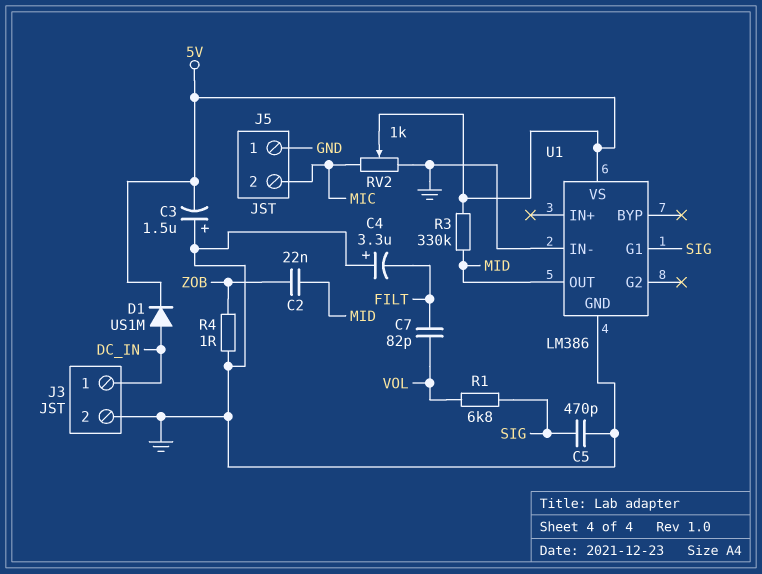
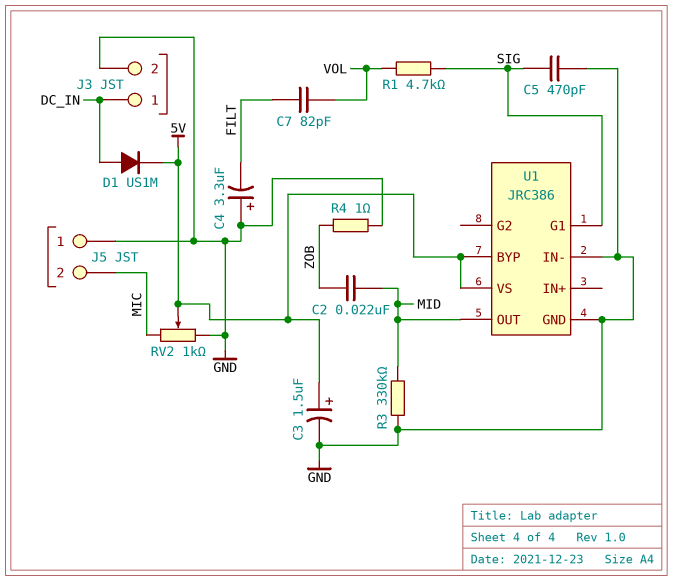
C3: 1.5uF (plus GND, minus 5V) -> 1.5uF (plus 5V, minus GND)
R1: 6.8k (SIG, VOL) -> 4.7k (SIG, VOL)
R3: 330k (5V, MID) -> 330k (GND, MID)
U1: LM386 -> JRC386
U1 pin BYP: none -> 5V

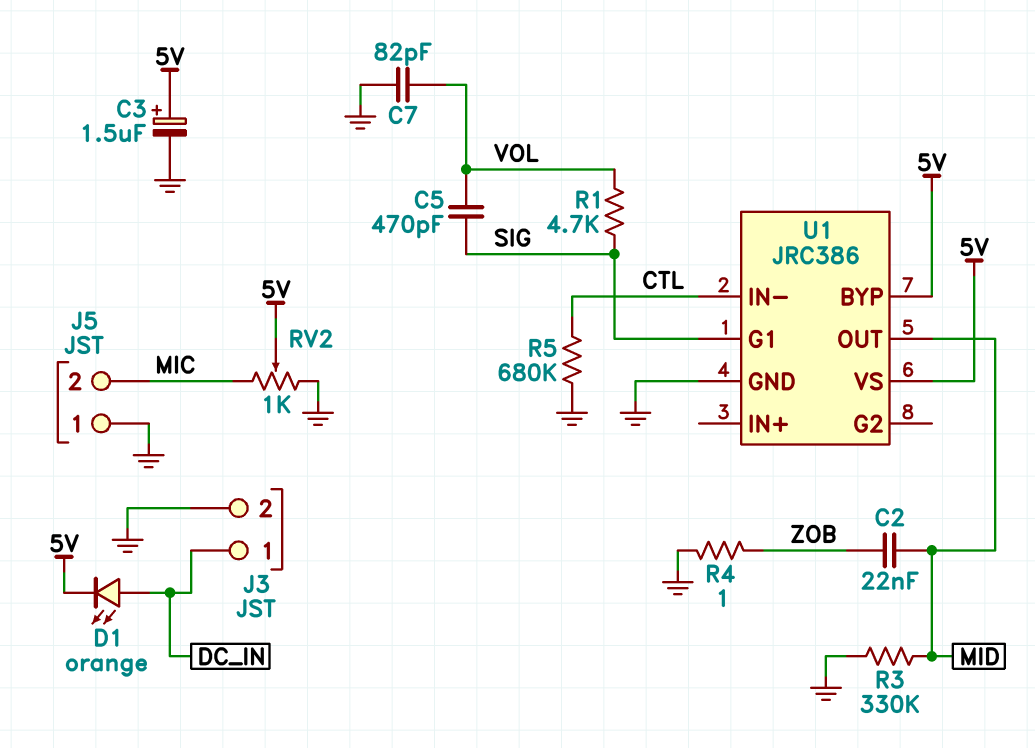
C4: 3.3uF (plus GND, minus FILT) -> none
C5: 470pF (GND, SIG) -> 470pF (SIG, VOL)
C7: 82pF (FILT, VOL) -> 82pF (GND, VOL)
D1: diode US1M (A DC_IN, K 5V) -> LED orange (A DC_IN, K 5V)
R5: none -> 680k (CTL, GND)
U1 pin IN-: GND -> CTL

